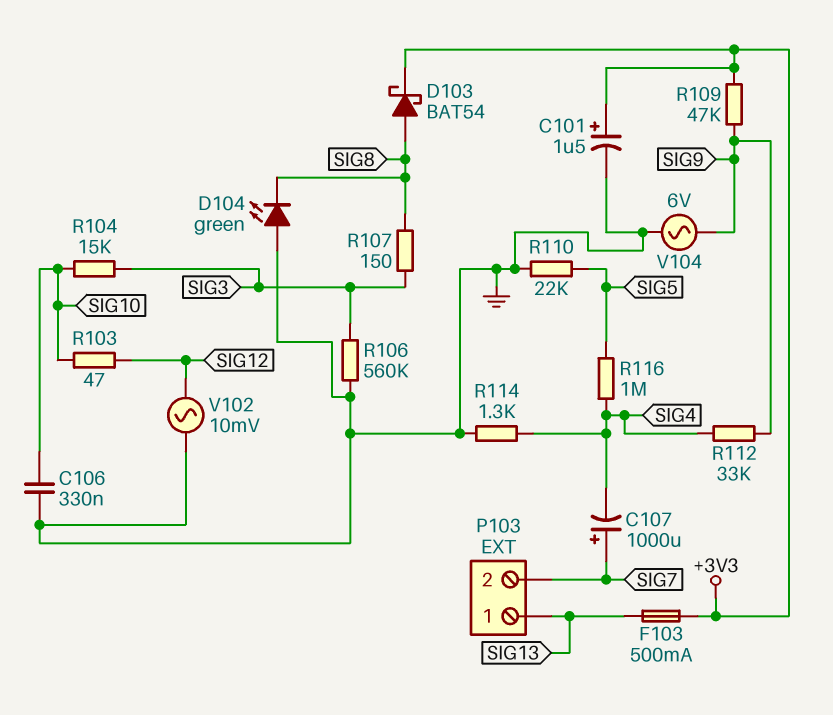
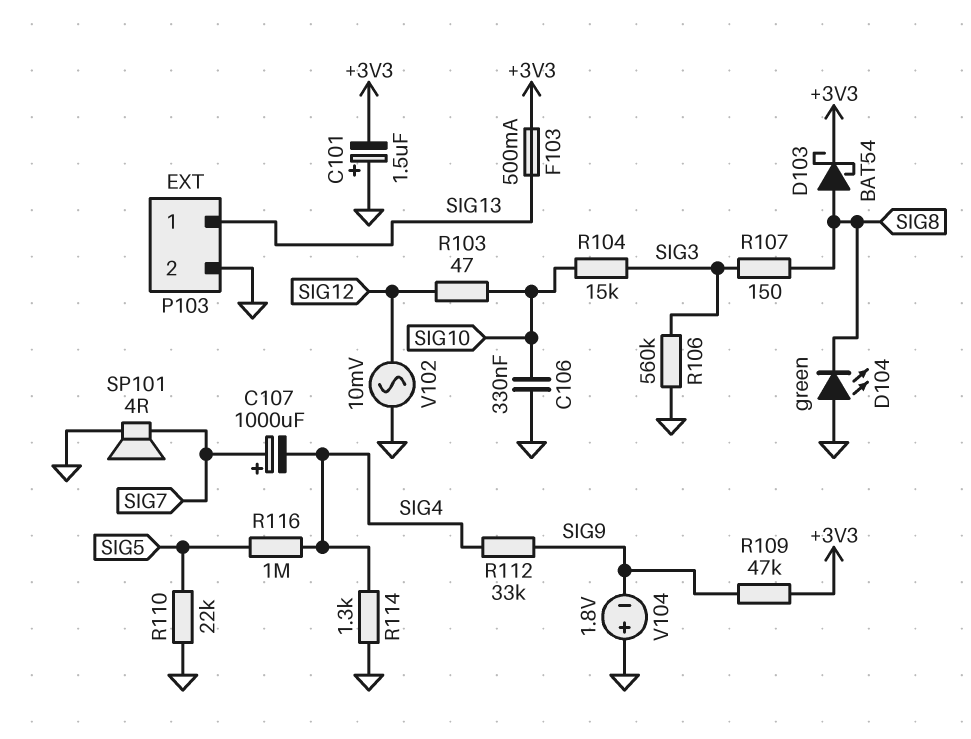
C101: 1.5uF (plus +3V3, minus GND) -> 1.5uF (plus GND, minus +3V3)
P103 pin 2: SIG7 -> GND
SP101: none -> speaker 4R (GND, SIG7)
V104: AC 6V (GND, SIG9) -> 1.8V (plus GND, minus SIG9)

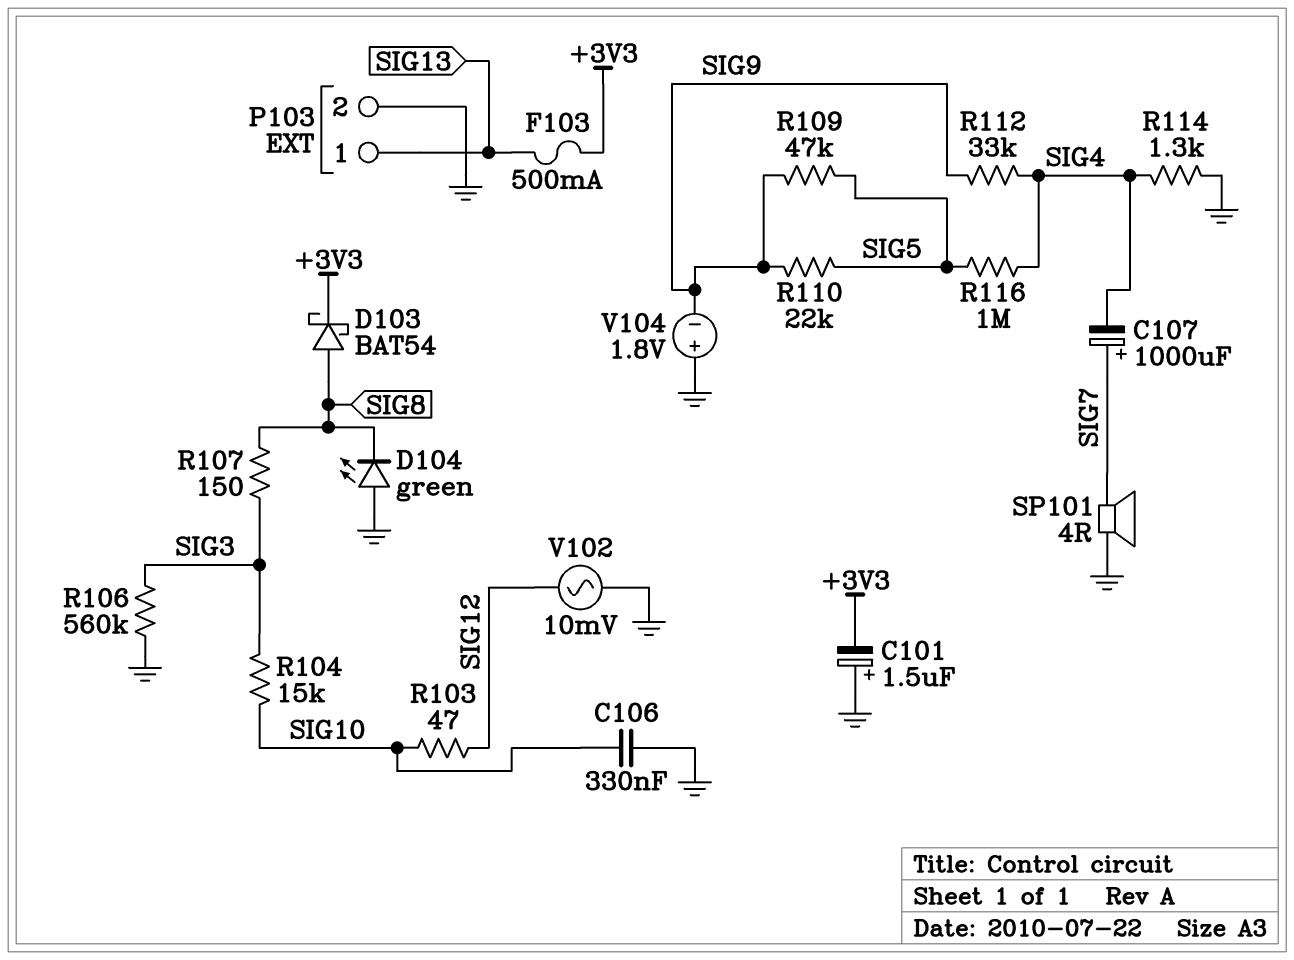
R109: 47k (+3V3, SIG9) -> 47k (SIG5, SIG9)
R110: 22k (GND, SIG5) -> 22k (SIG5, SIG9)

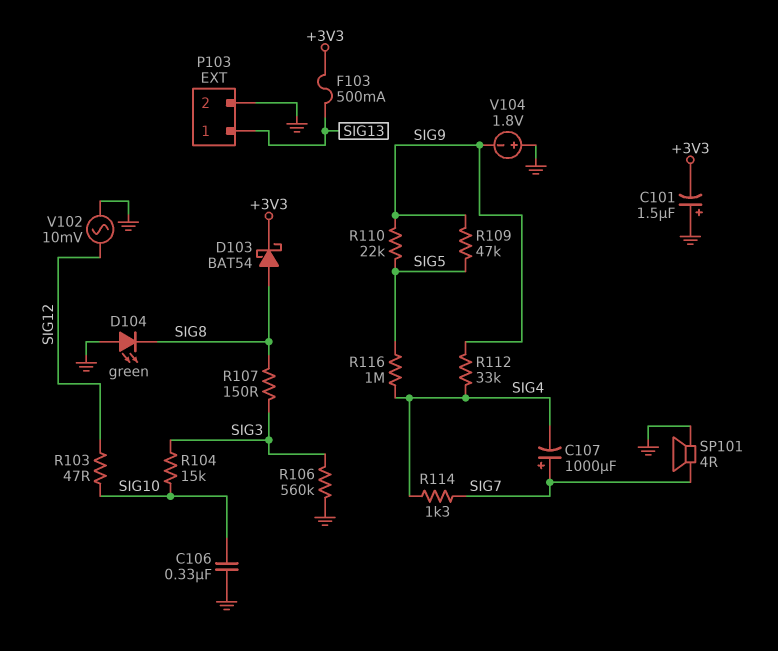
R114: 1.3k (GND, SIG4) -> 1.3k (SIG4, SIG7)

